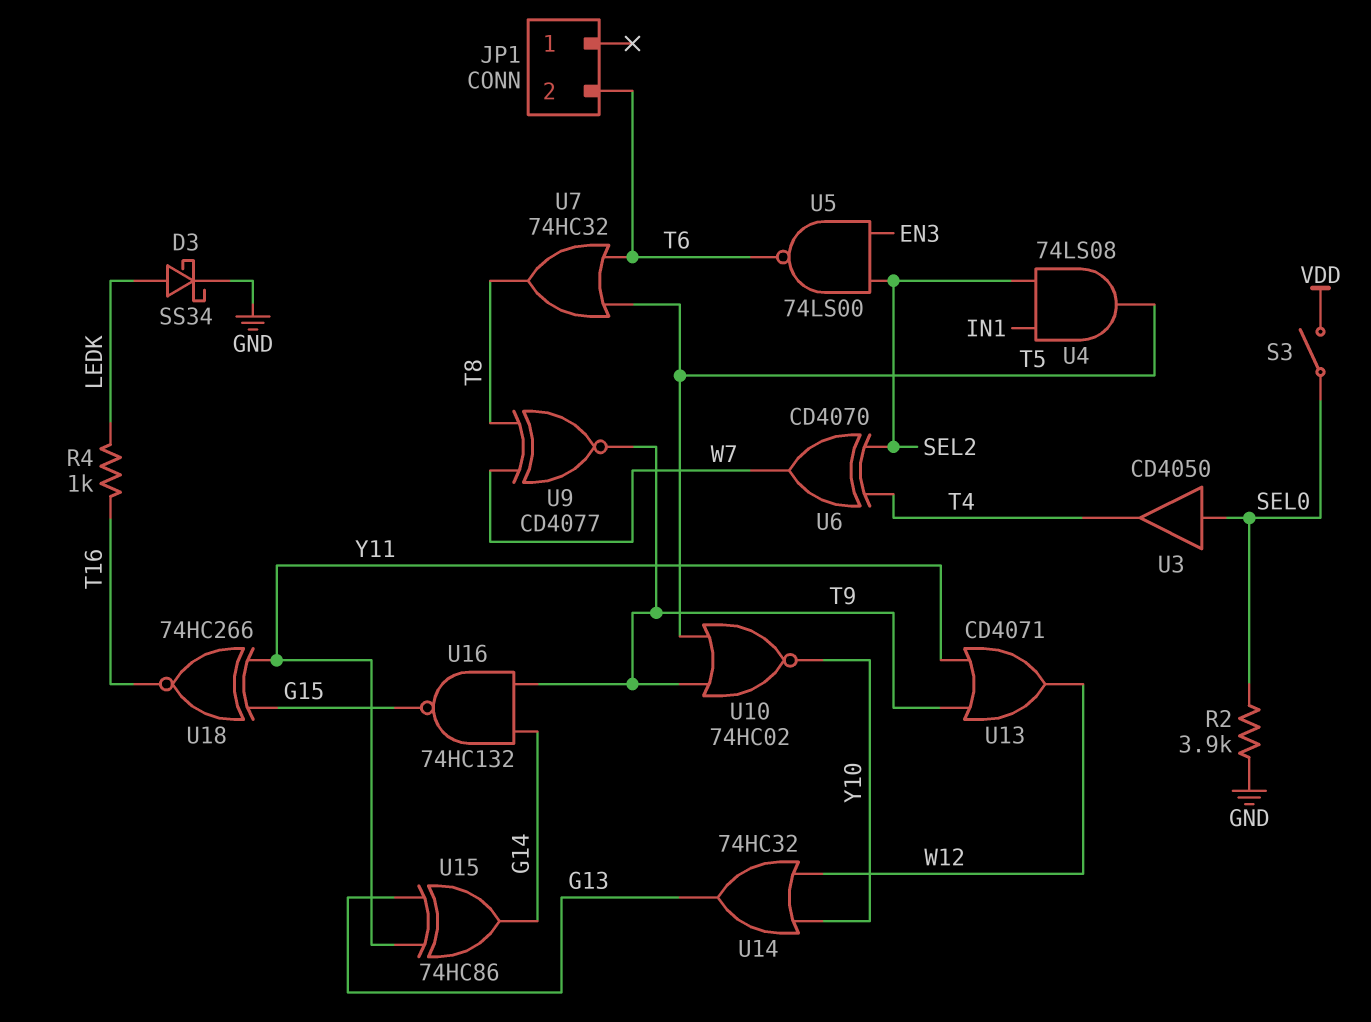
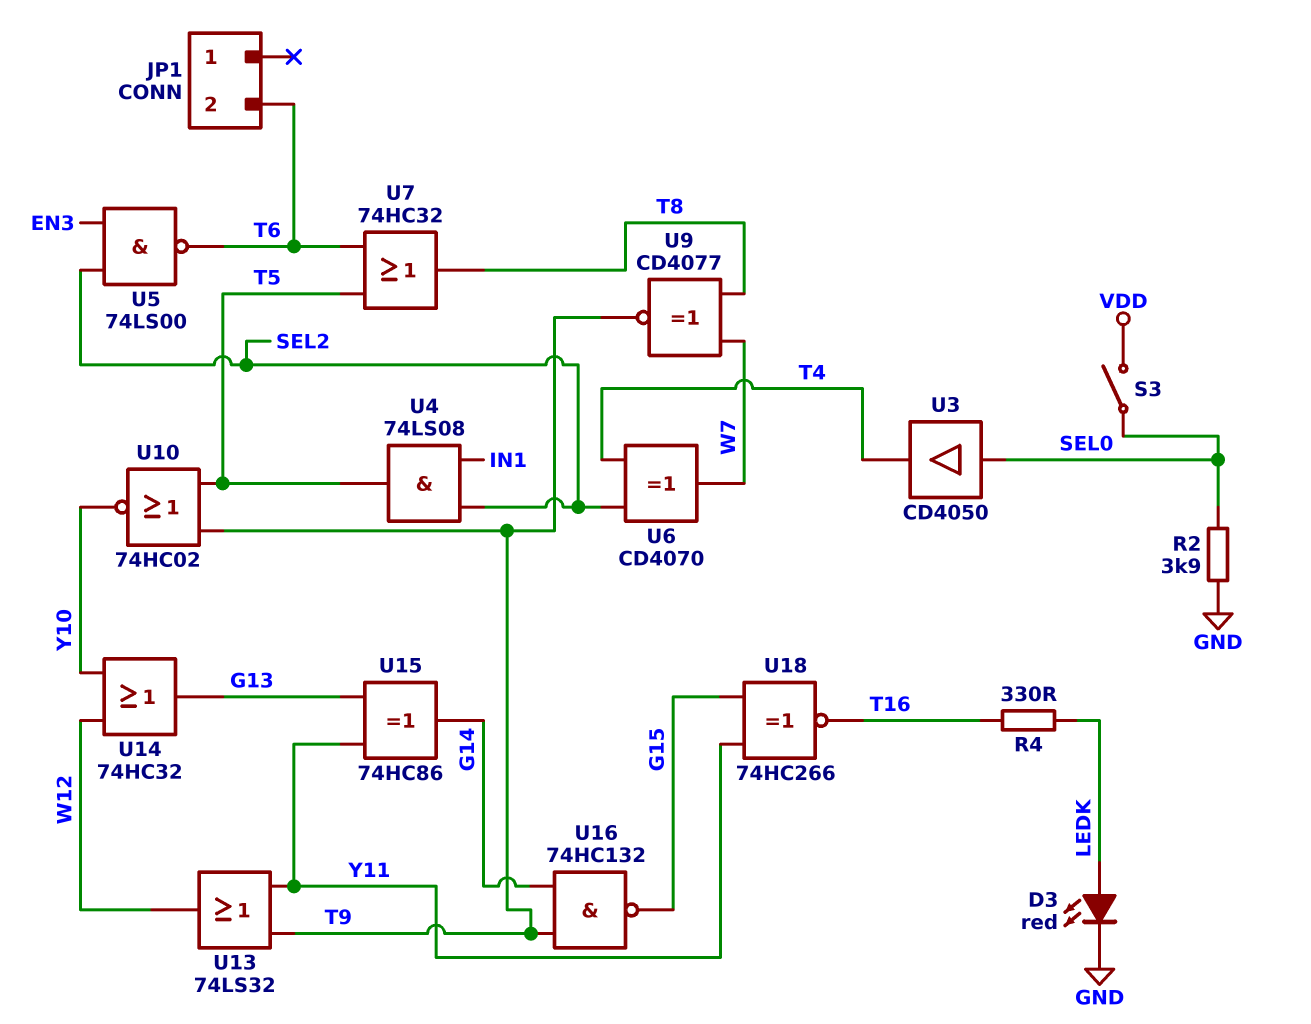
D3: schottky SS34 (A LEDK, K GND) -> LED red (A LEDK, K GND)
R4: 1k (LEDK, T16) -> 330 (LEDK, T16)
U13: OR CD4071 (in T9, in Y11, out W12) -> OR 74LS32 (in T9, in Y11, out W12)

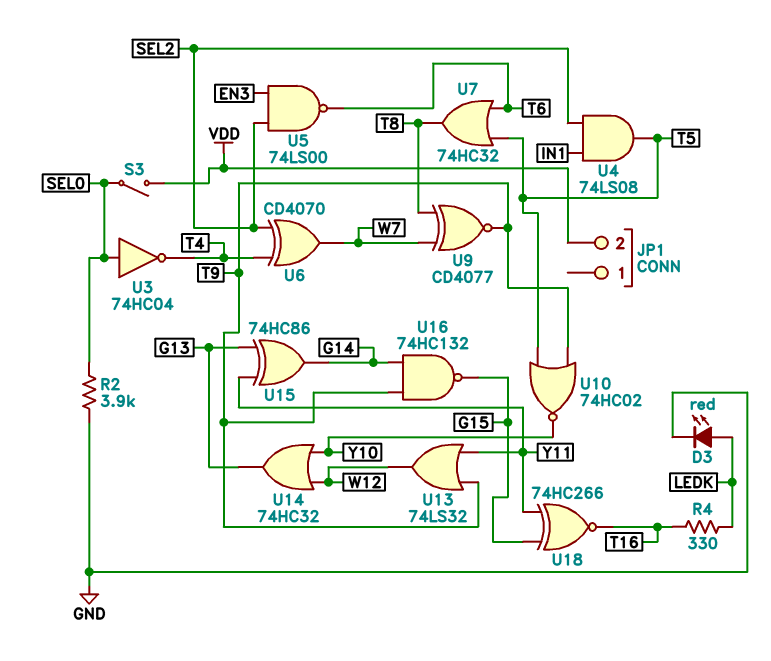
JP1 pin 2: T6 -> VDD
U3: buffer CD4050 (in SEL0, out T4) -> NOT 74HC04 (in SEL0, out T4)

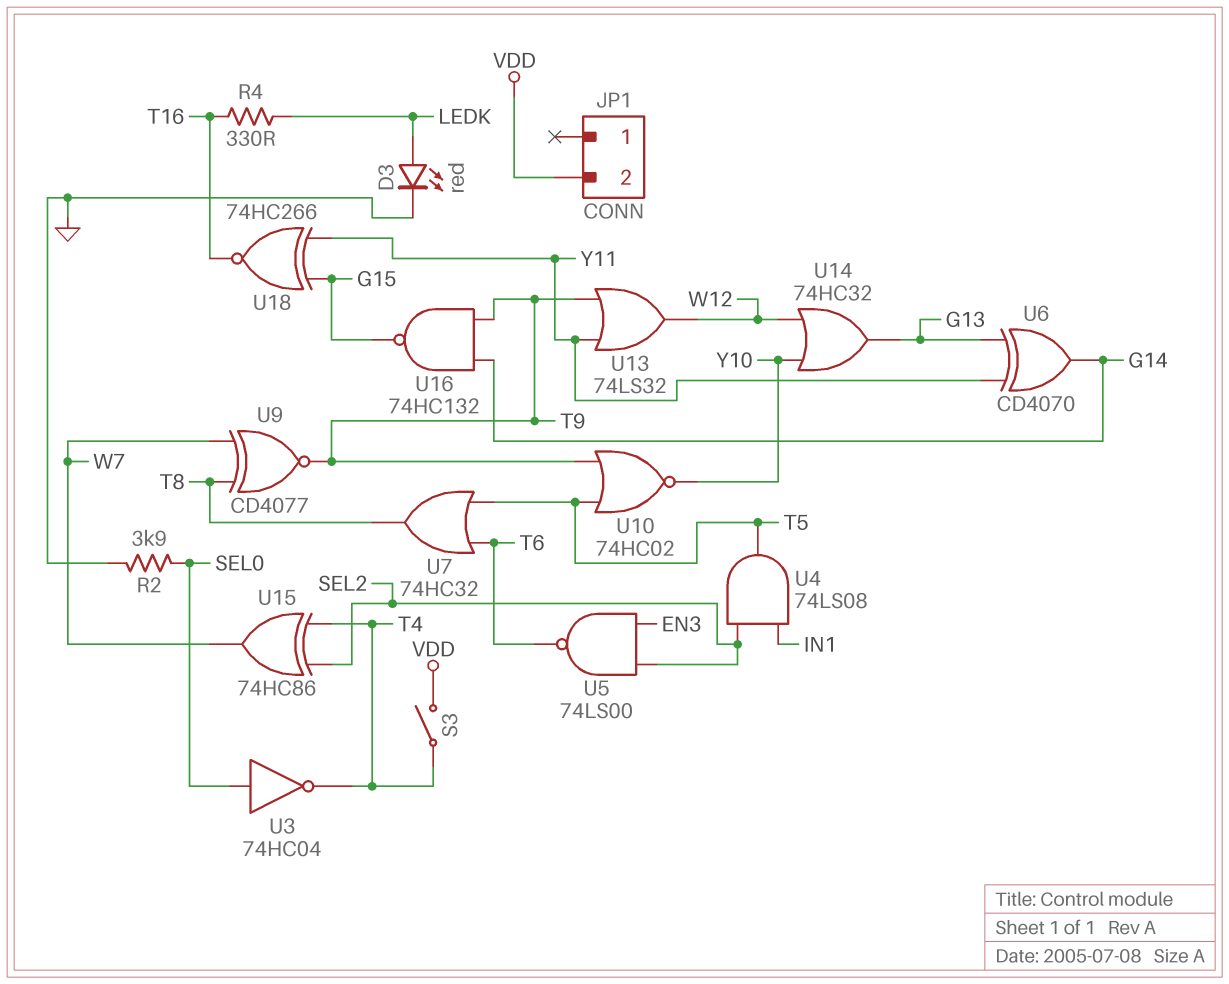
S3: switch (SEL0, VDD) -> switch (T4, VDD)
U6: XOR CD4070 (in SEL2, in T4, out W7) -> XOR CD4070 (in G13, in Y11, out G14)
U15: XOR 74HC86 (in G13, in Y11, out G14) -> XOR 74HC86 (in SEL2, in T4, out W7)

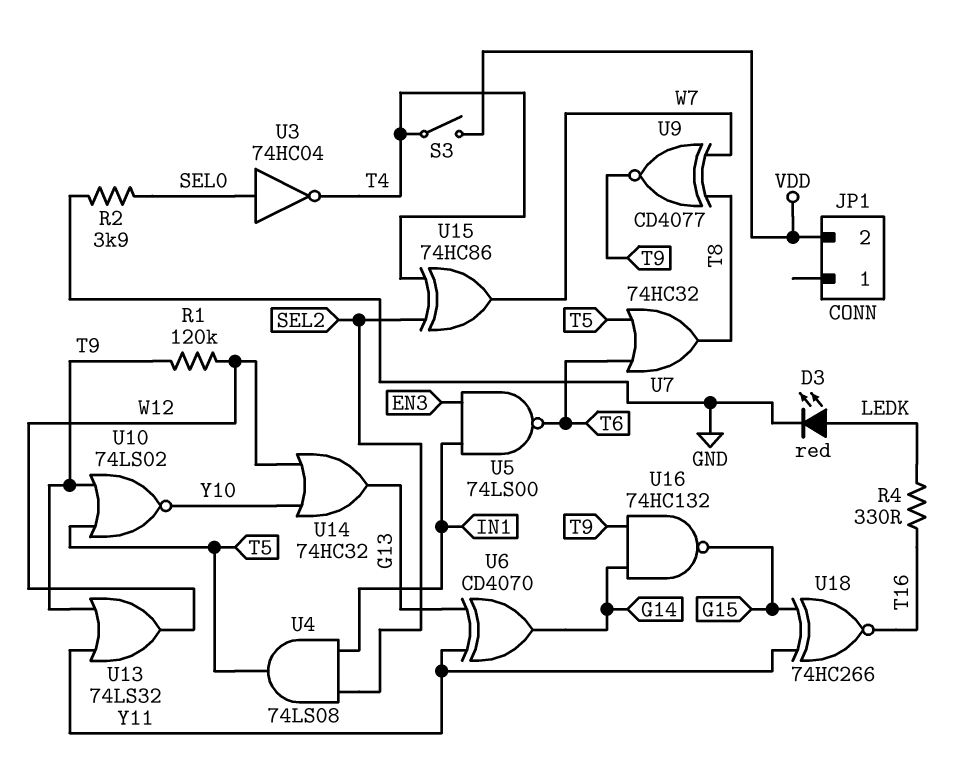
R1: none -> 120k (T9, W12)
U5: NAND 74LS00 (in EN3, in SEL2, out T6) -> NAND 74LS00 (in EN3, in IN1, out T6)
U10: NOR 74HC02 (in T5, in T9, out Y10) -> NOR 74LS02 (in T5, in T9, out Y10)

